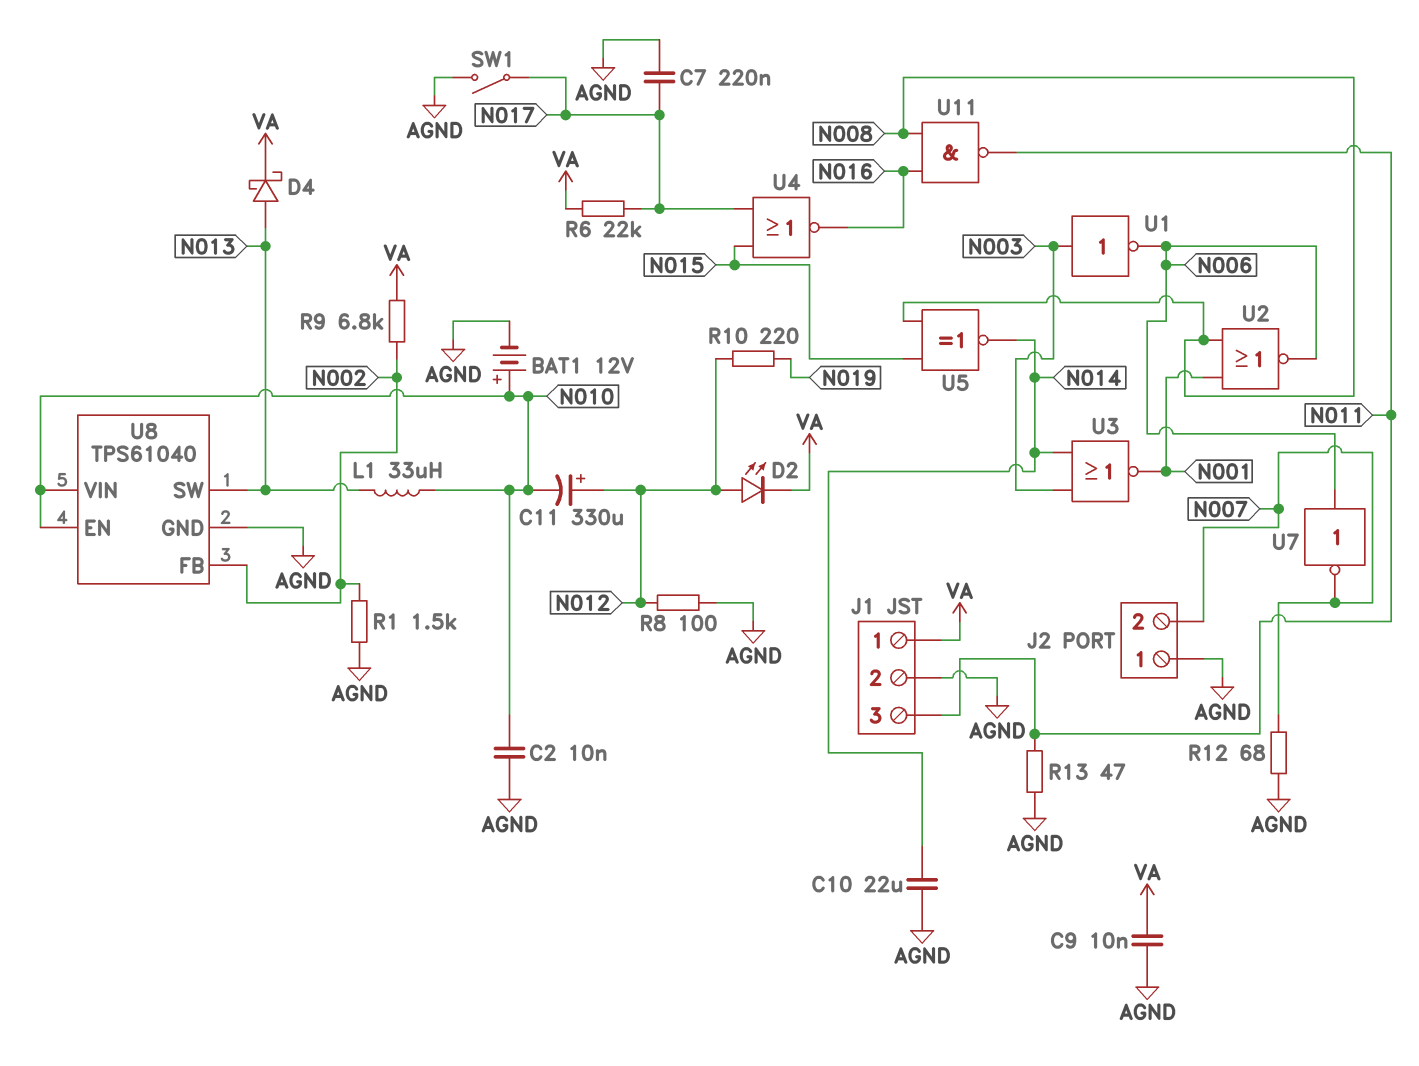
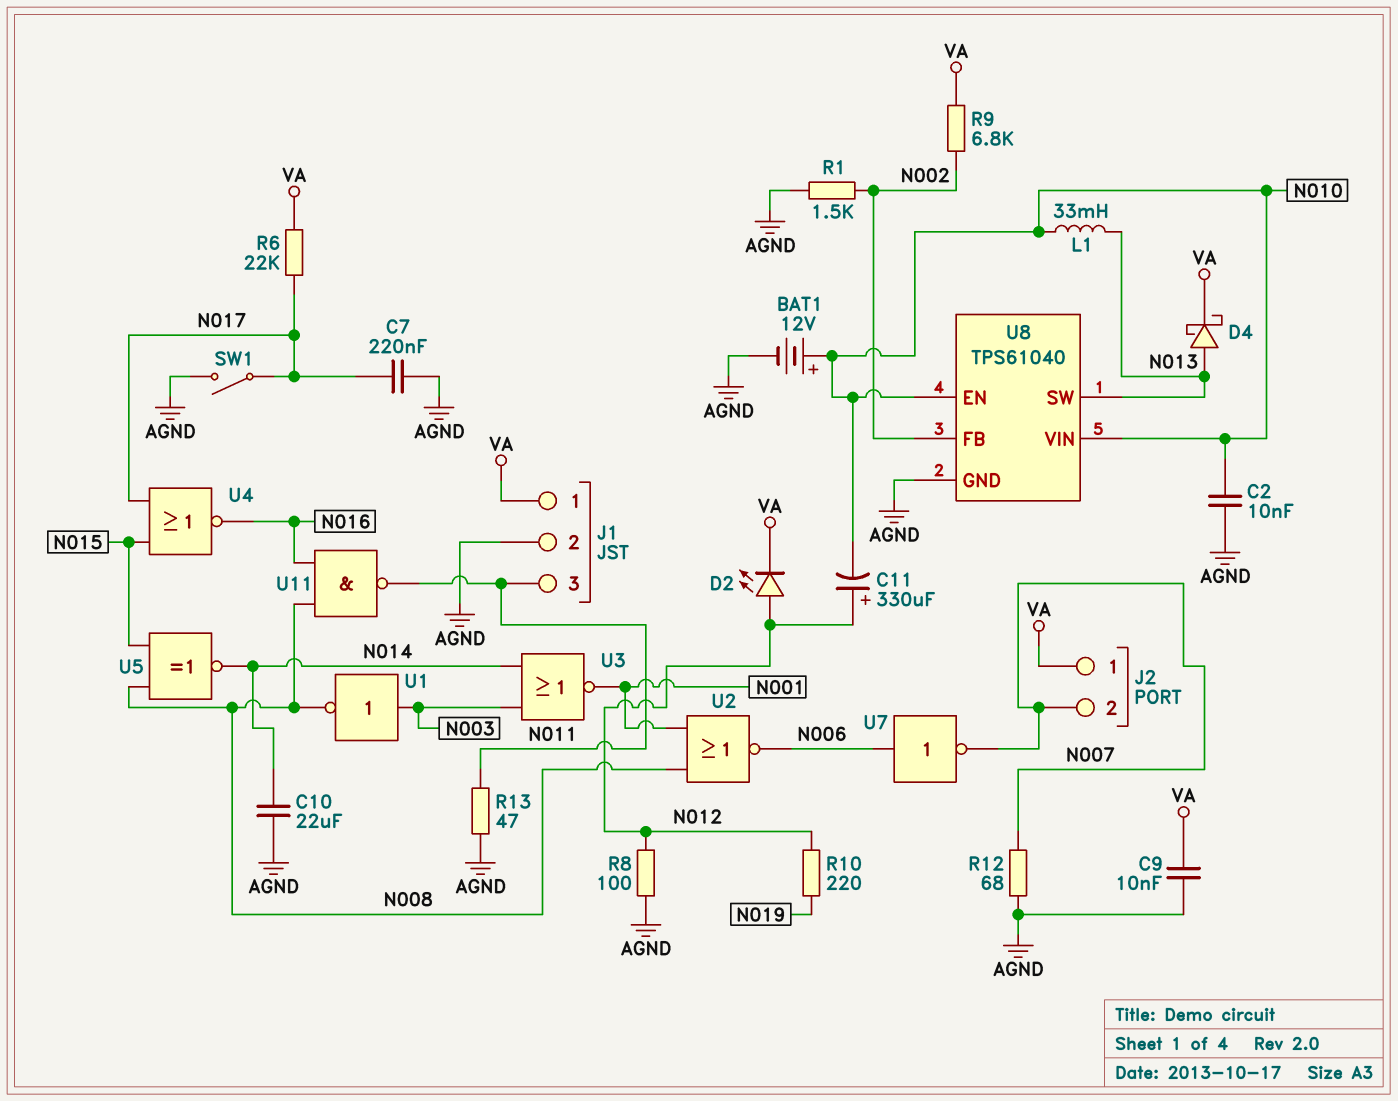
J2 pin 1: AGND -> VA
L1: 33uH (N010, N013) -> 33mH (N010, N013)
U1: NOT (in N003, out N006) -> NOT (in N003, out N008)

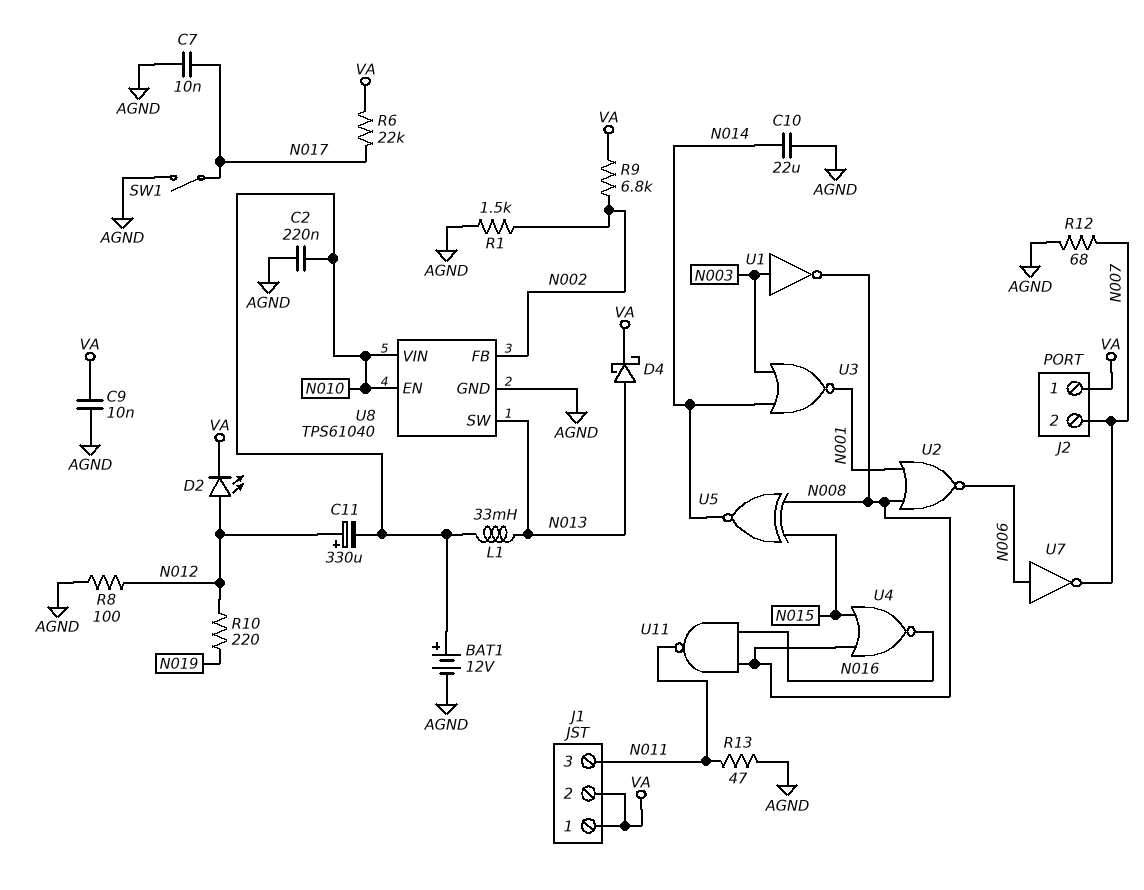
C2: 10nF (AGND, N010) -> 220nF (AGND, N010)
C7: 220nF (AGND, N017) -> 10nF (AGND, N017)
J1 pin 2: AGND -> VA
U4: NOR (in N015, in N017, out N016) -> NOR (in N008, in N015, out N016)

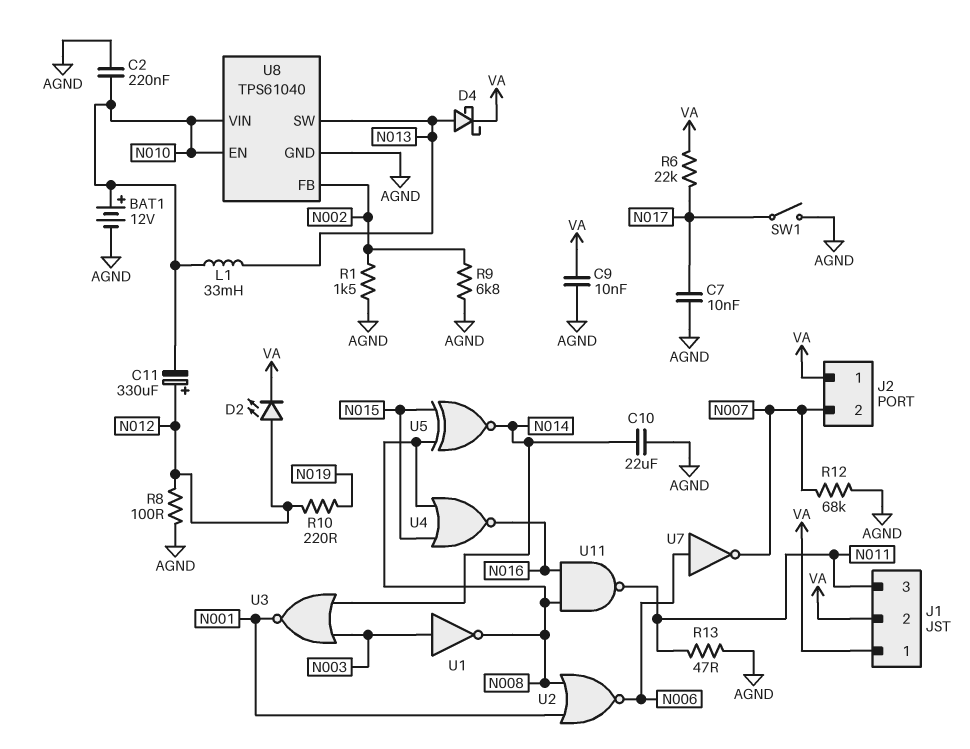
R9: 6.8k (N002, VA) -> 6.8k (AGND, N002)
R12: 68 (AGND, N007) -> 68k (AGND, N007)

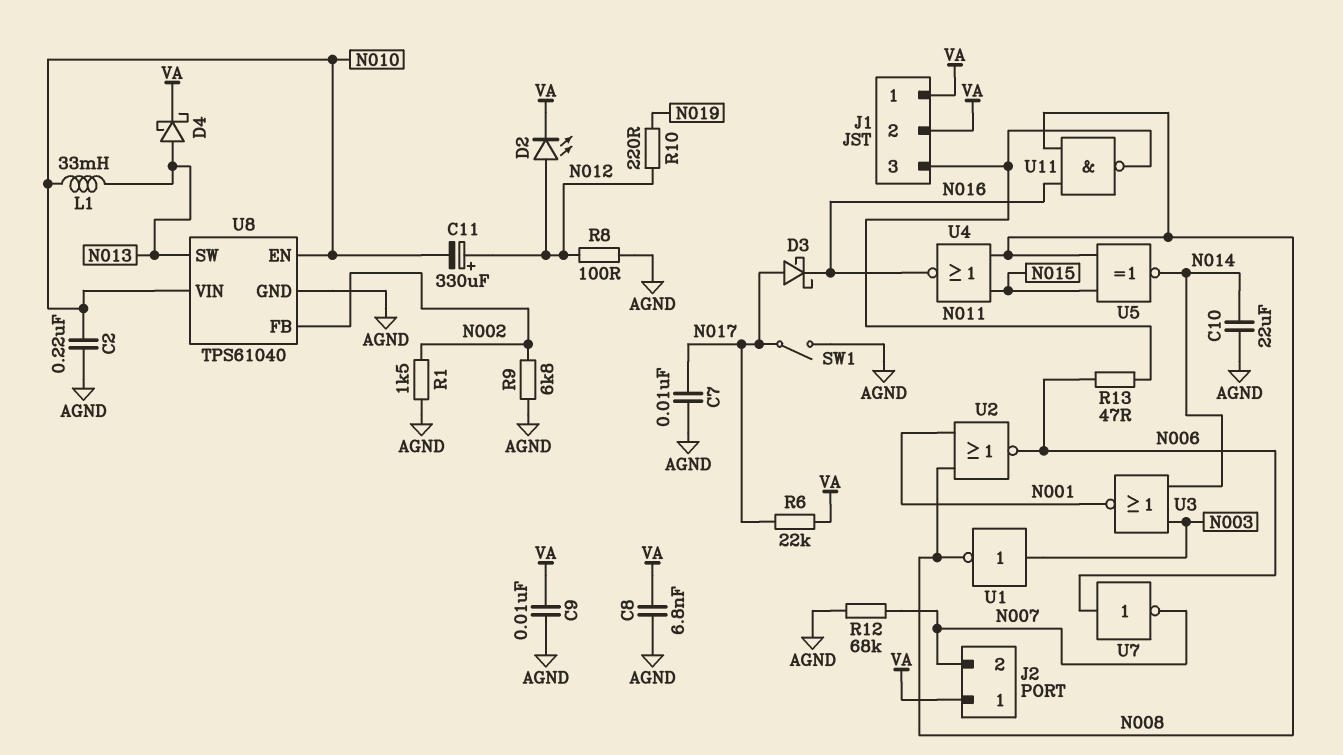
BAT1: 12V (plus N010, minus AGND) -> none
C8: none -> 6.8nF (AGND, VA)
D3: none -> schottky (A N017, K N016)
R13: 47 (AGND, N011) -> 47 (N006, N011)

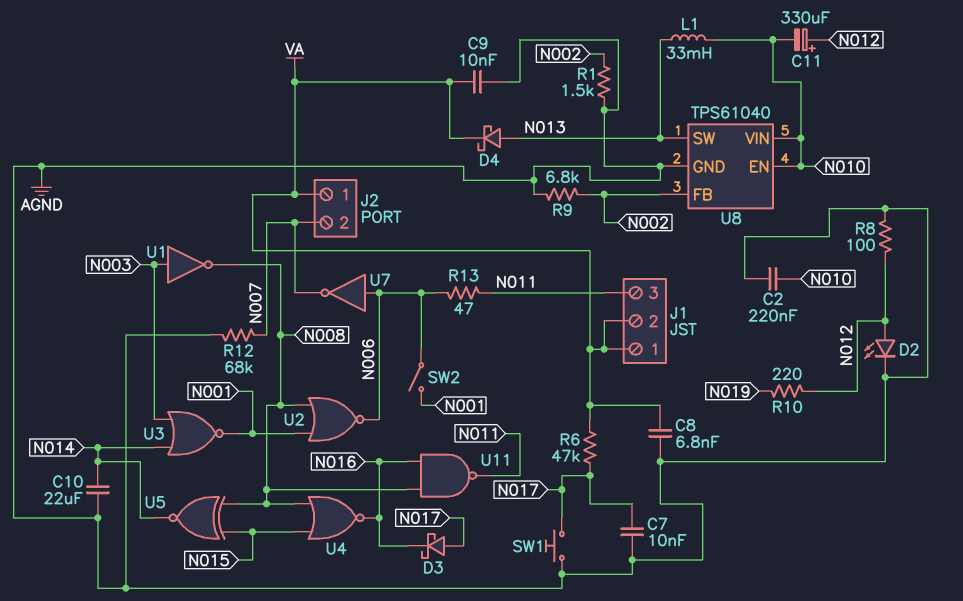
D2: LED (A N012, K VA) -> LED (A N012, K AGND)
R6: 22k (N017, VA) -> 47k (N017, VA)
SW1: switch (AGND, N017) -> button (AGND, N017)
SW2: none -> switch (N001, N006)

